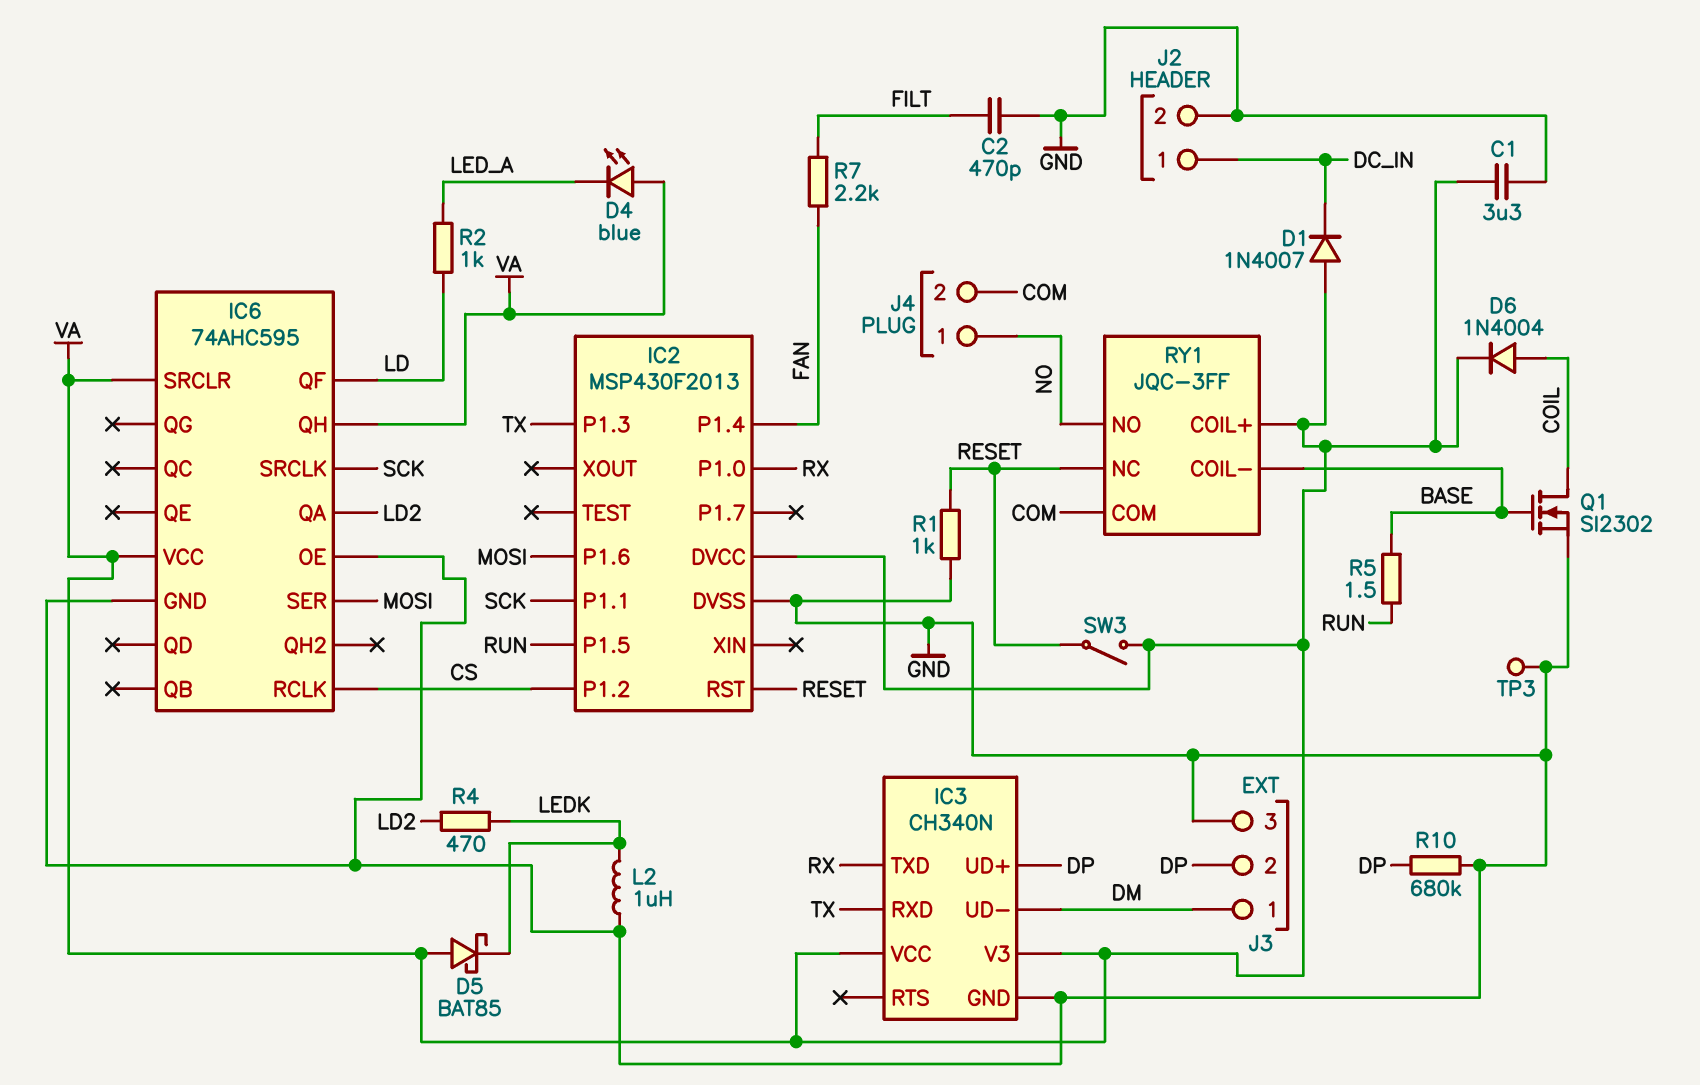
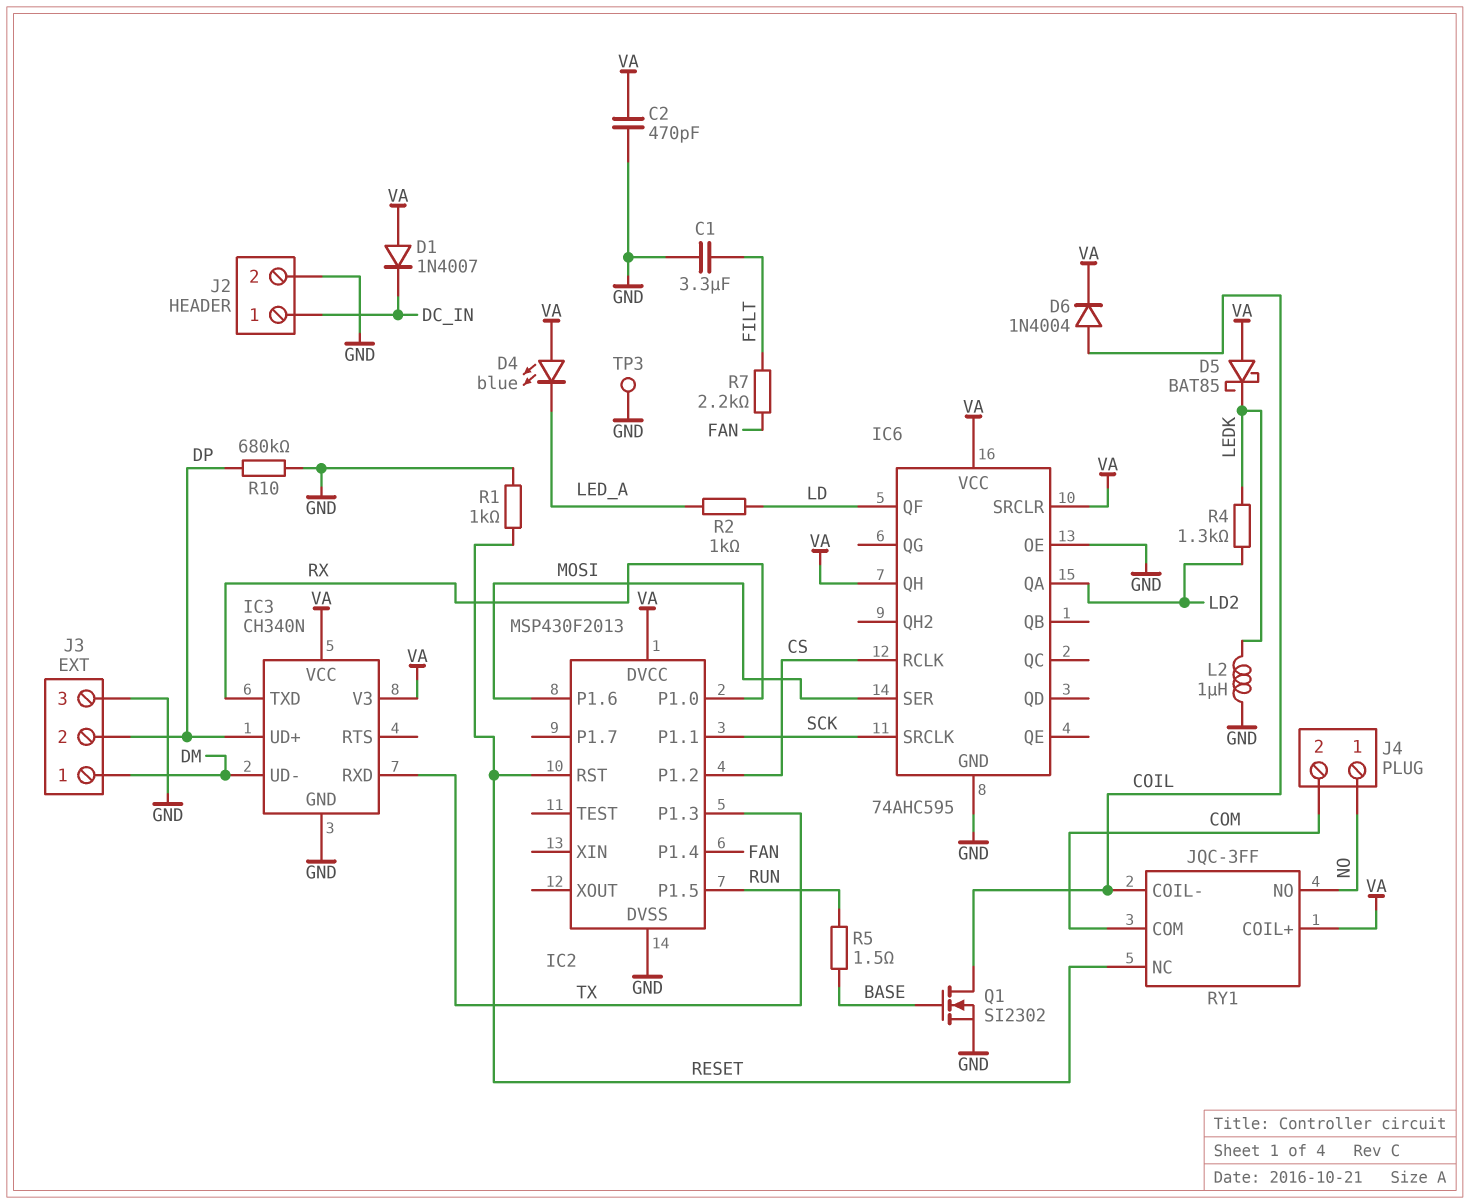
C1: 3.3uF (GND, VA) -> 3.3uF (FILT, GND)
C2: 470pF (FILT, GND) -> 470pF (GND, VA)
R4: 470 (LD2, LEDK) -> 1.3k (LD2, LEDK)
RY1 pin COIL-: BASE -> COIL
SW3: switch (RESET, VA) -> none

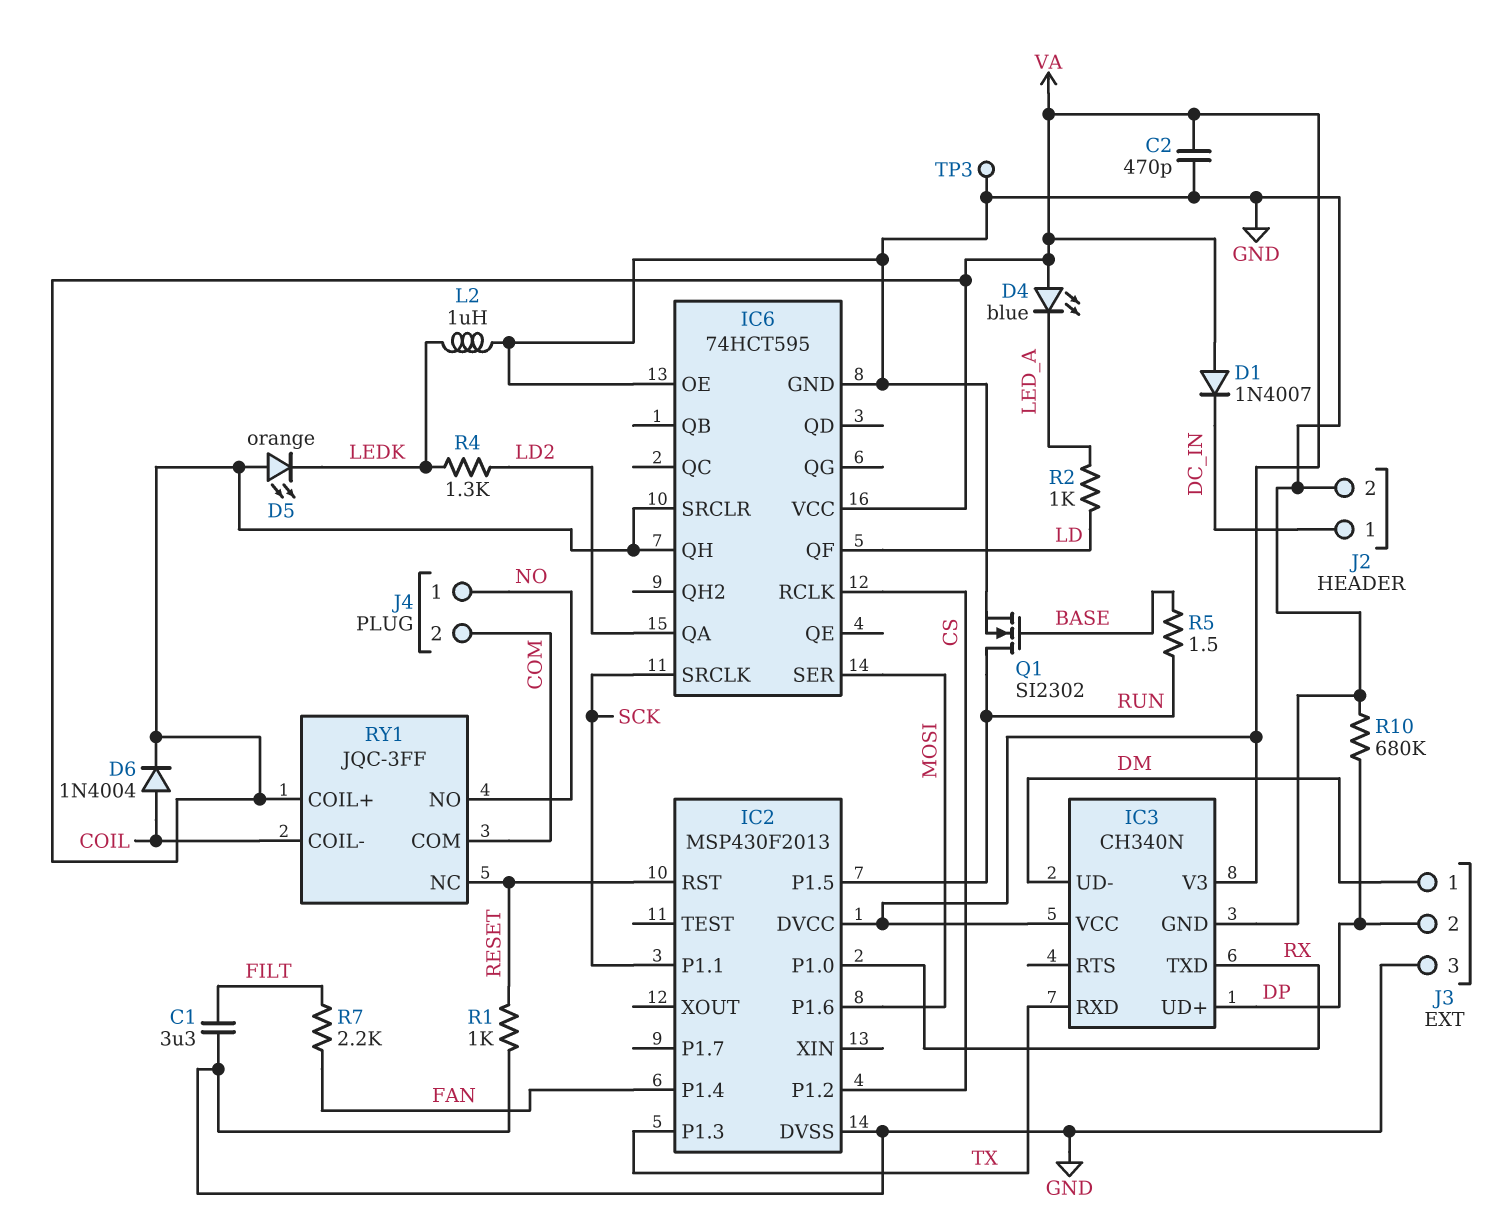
D5: schottky BAT85 (A VA, K LEDK) -> LED orange (A VA, K LEDK)
IC6: 74AHC595 -> 74HCT595
Q1: NMOS SI2302 (G BASE, D COIL, S GND) -> NMOS SI2302 (G BASE, D RUN, S GND)

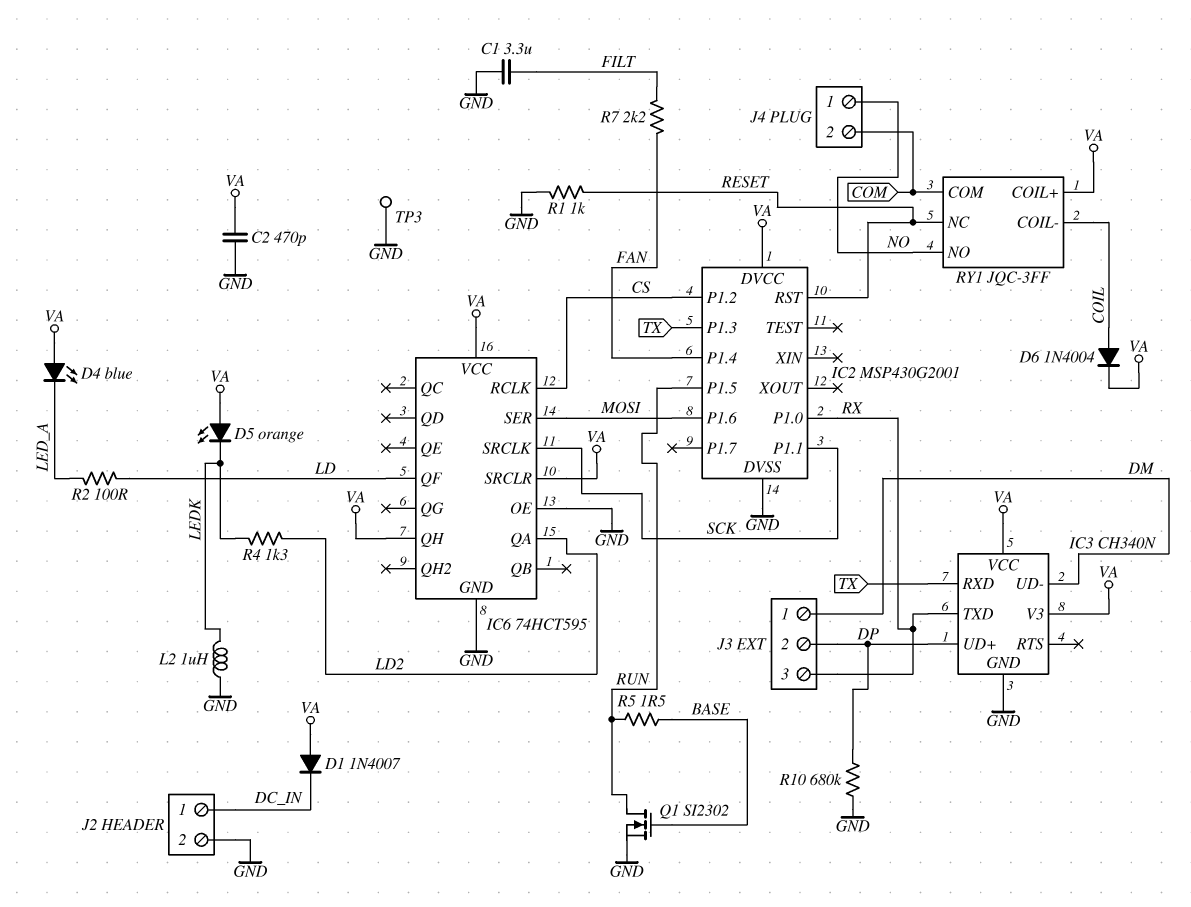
IC2: MSP430F2013 -> MSP430G2001
J3 pin 3: GND -> RX
R2: 1k (LD, LED_A) -> 100 (LD, LED_A)

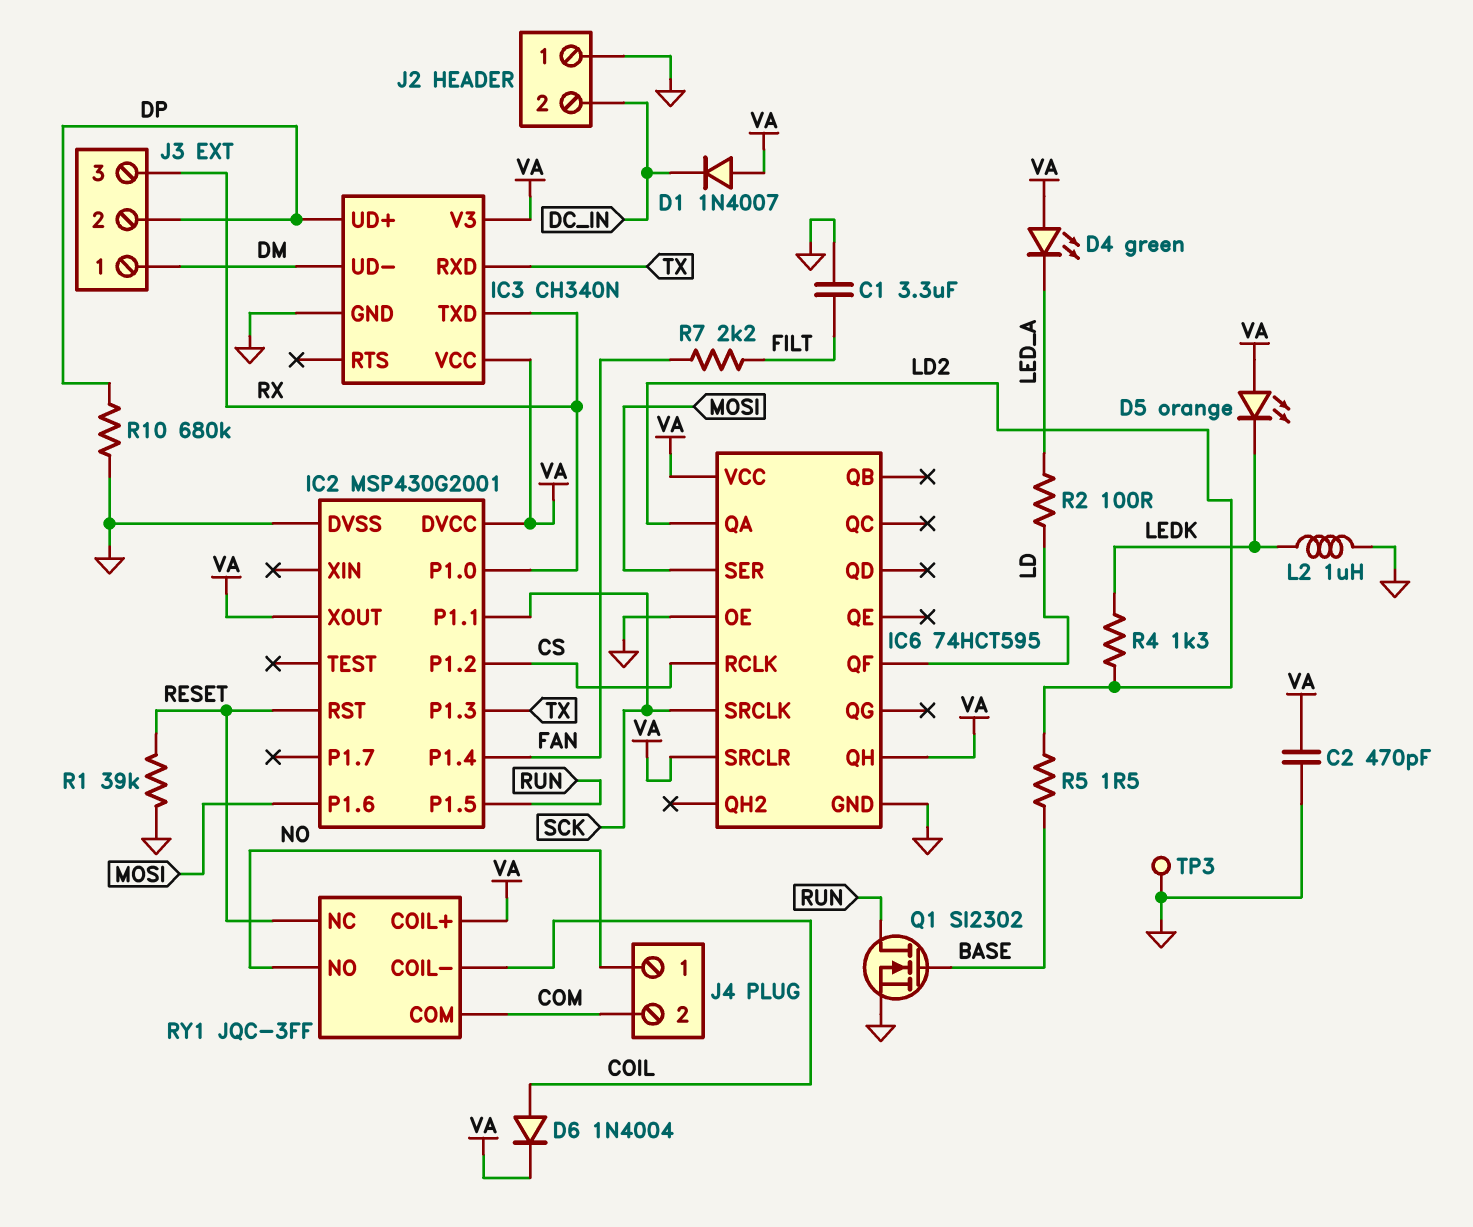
D4: LED blue (A VA, K LED_A) -> LED green (A VA, K LED_A)
IC2 pin XOUT: none -> VA
J2 pin 1: DC_IN -> GND
J2 pin 2: GND -> DC_IN
R1: 1k (GND, RESET) -> 39k (GND, RESET)
R5: 1.5 (BASE, RUN) -> 1.5 (BASE, LD2)

